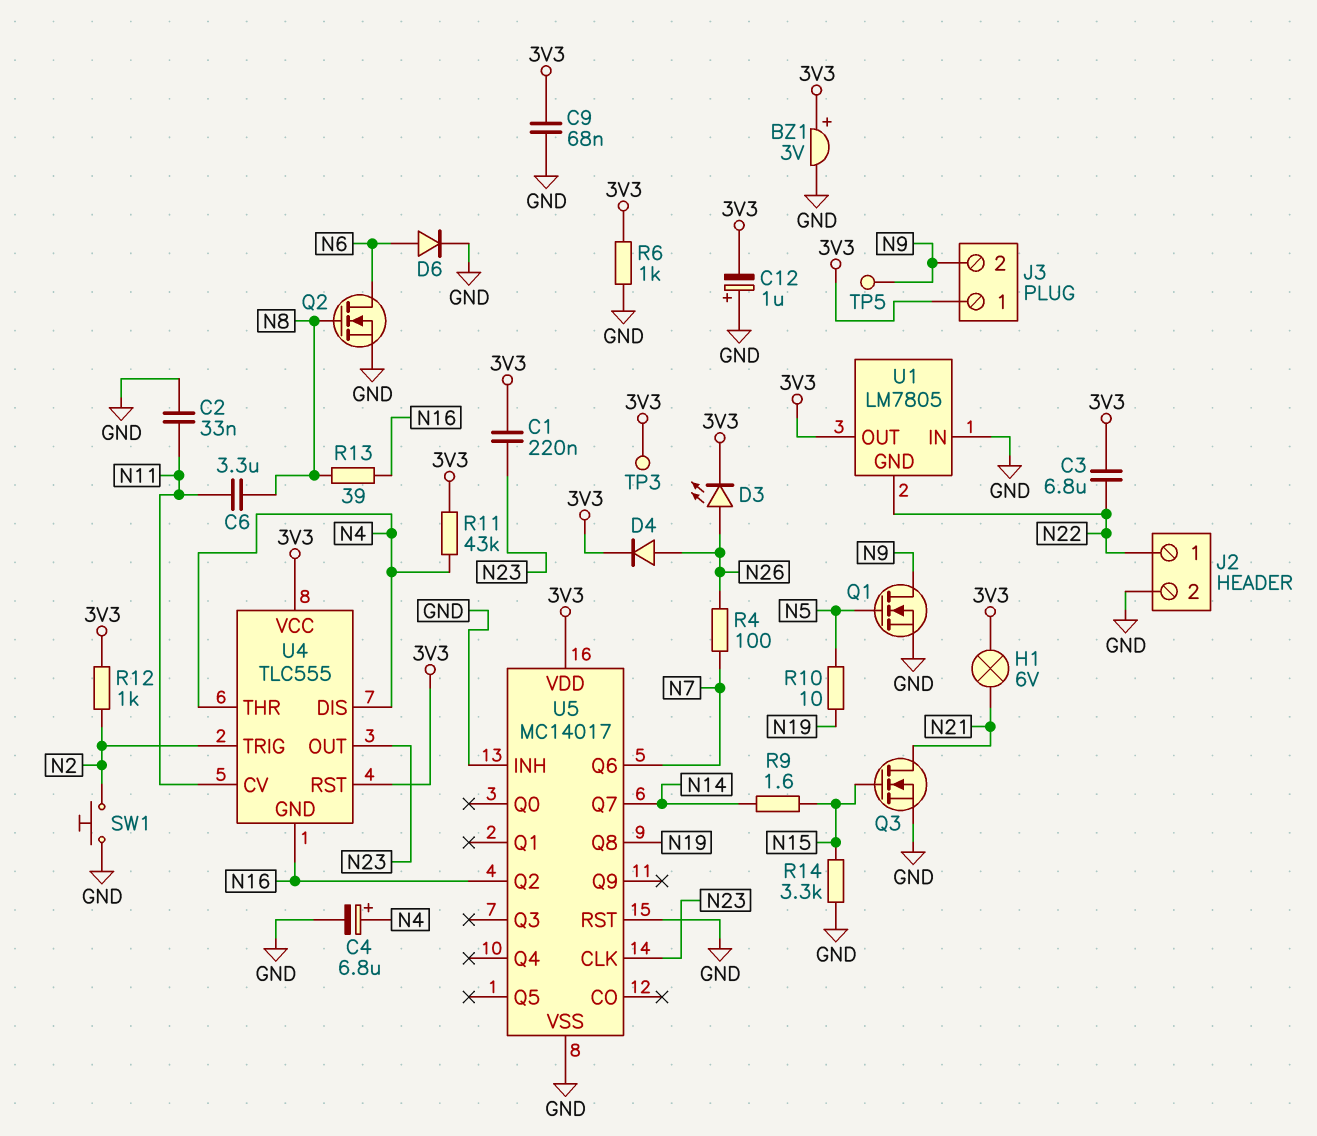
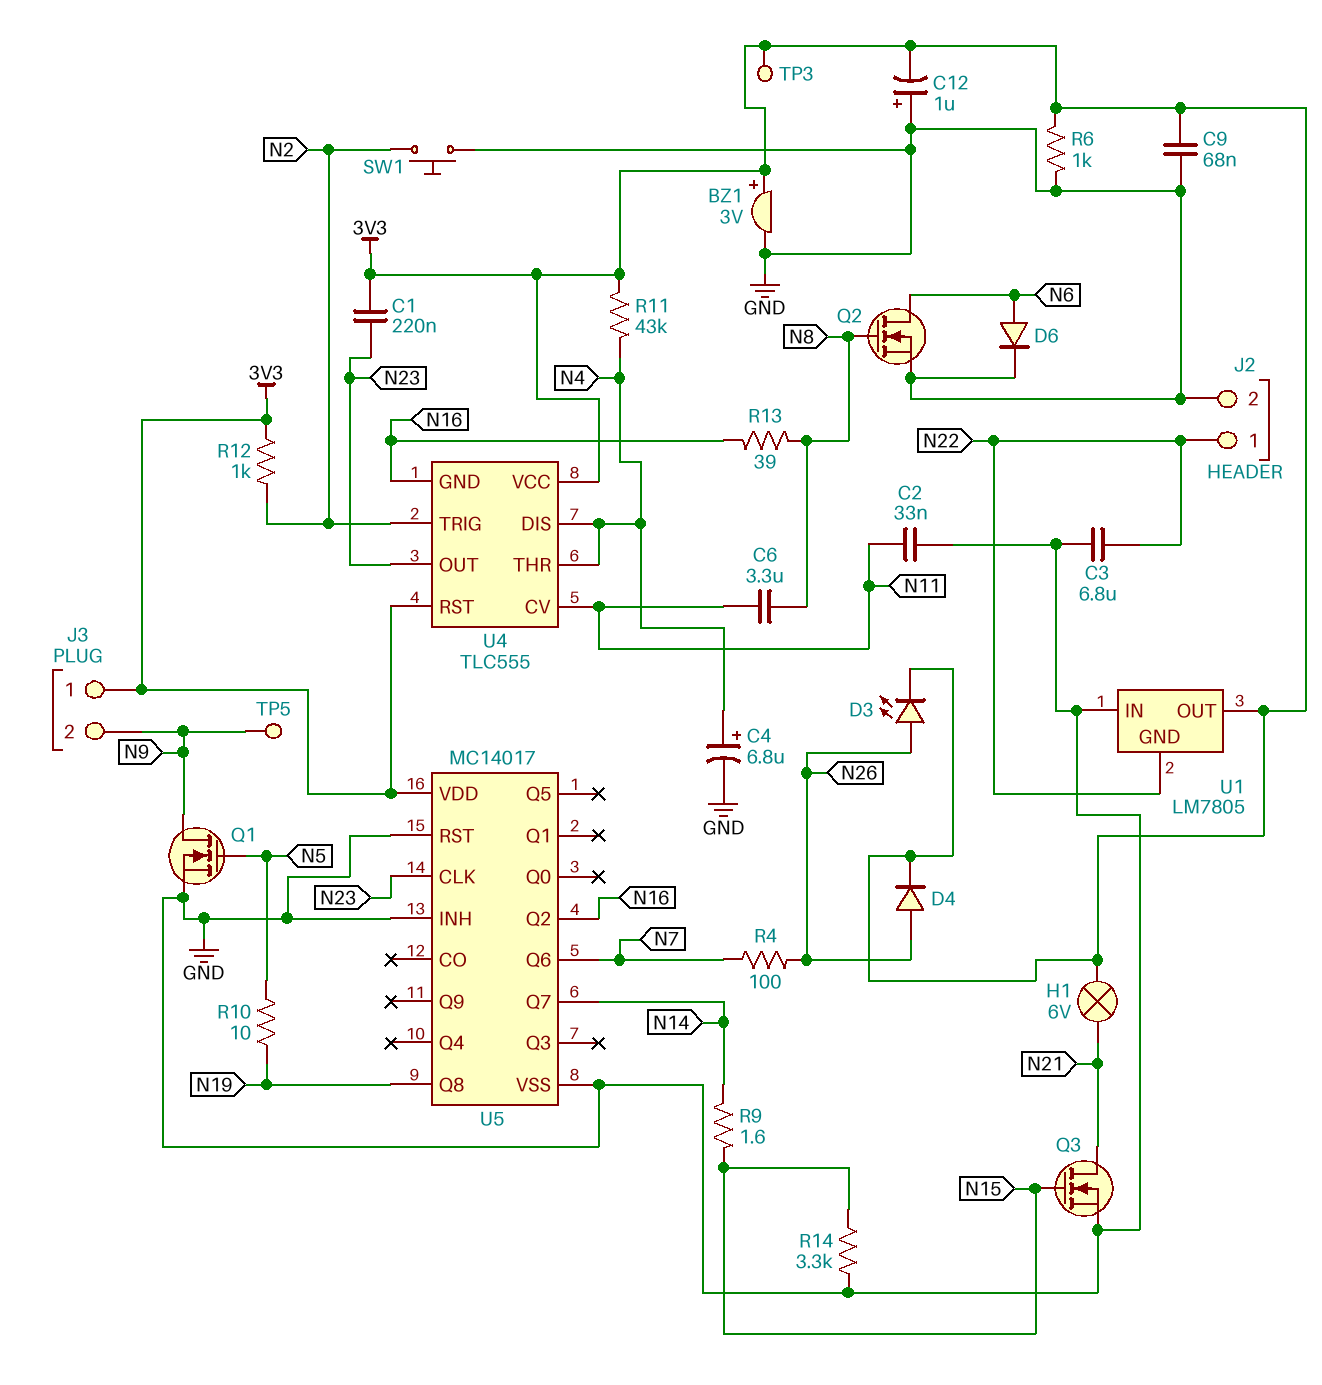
C3: 6.8uF (3V3, N22) -> 6.8uF (GND, N22)

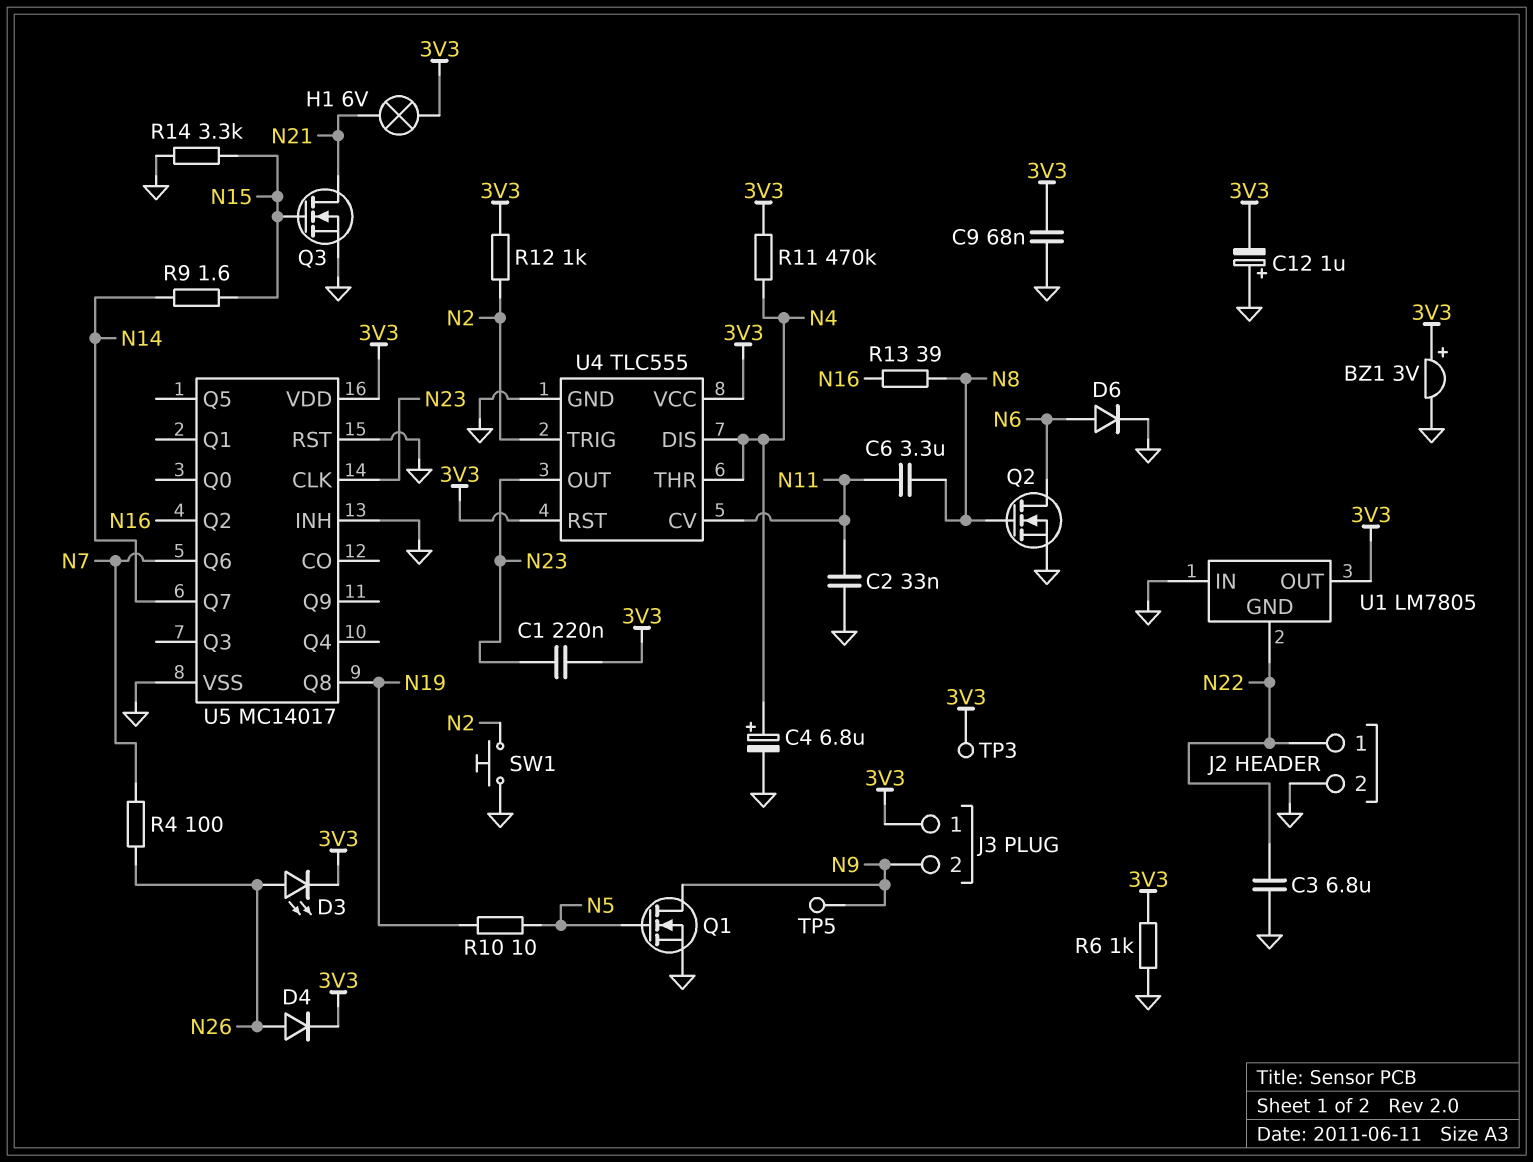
R11: 43k (3V3, N4) -> 470k (3V3, N4)
U4 pin GND: N16 -> GND

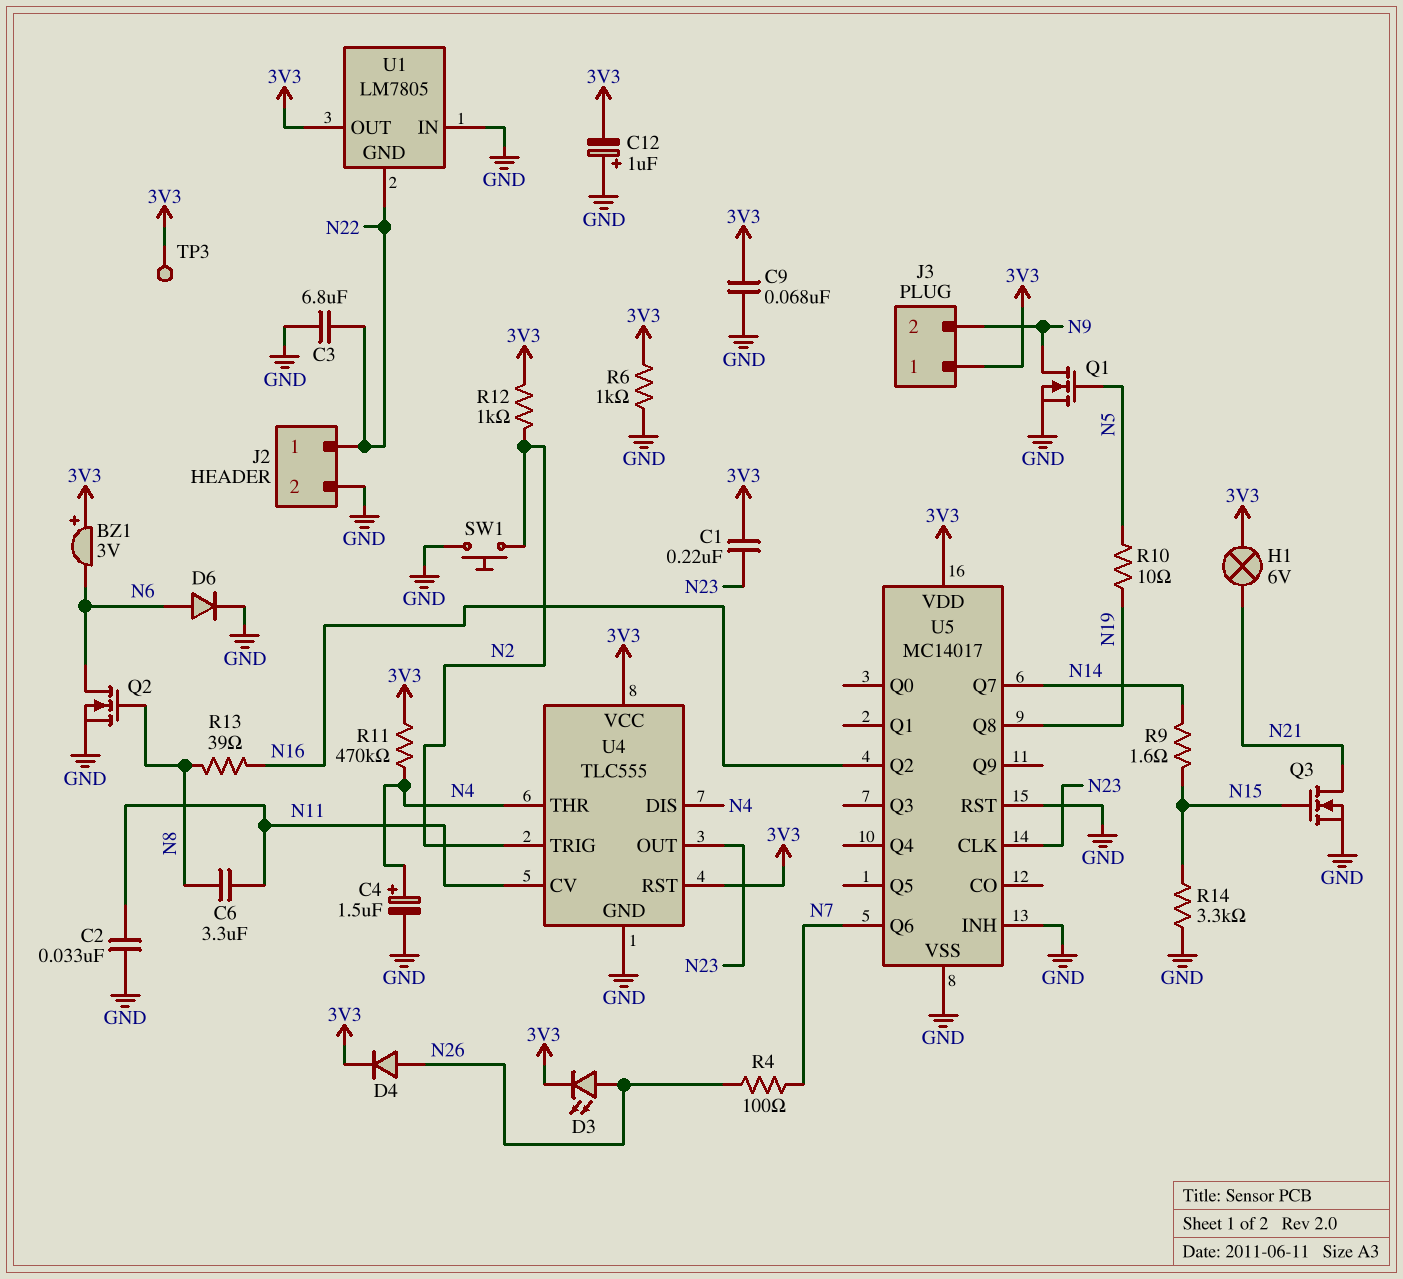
BZ1: buzzer 3V (plus 3V3, minus GND) -> buzzer 3V (plus 3V3, minus N6)
C4: 6.8uF (plus N4, minus GND) -> 1.5uF (plus N4, minus GND)
TP5: test point (N9) -> none

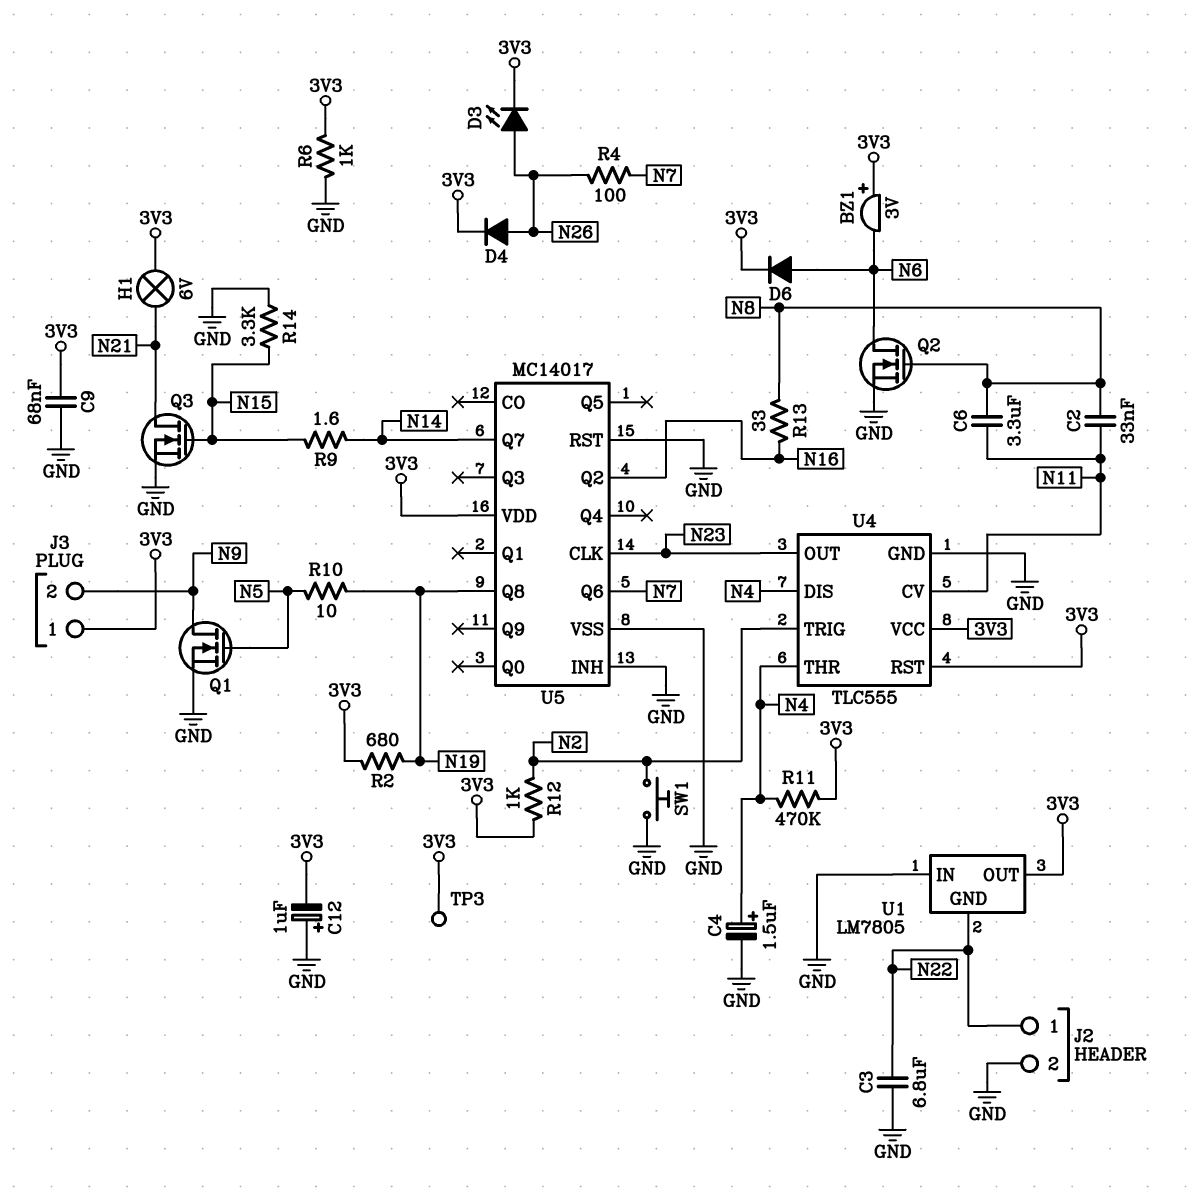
C1: 220nF (3V3, N23) -> none
C2: 33nF (GND, N11) -> 33nF (N8, N11)
D6: diode (A N6, K GND) -> diode (A N6, K 3V3)
R2: none -> 680 (3V3, N19)
R13: 39 (N8, N16) -> 33 (N8, N16)

